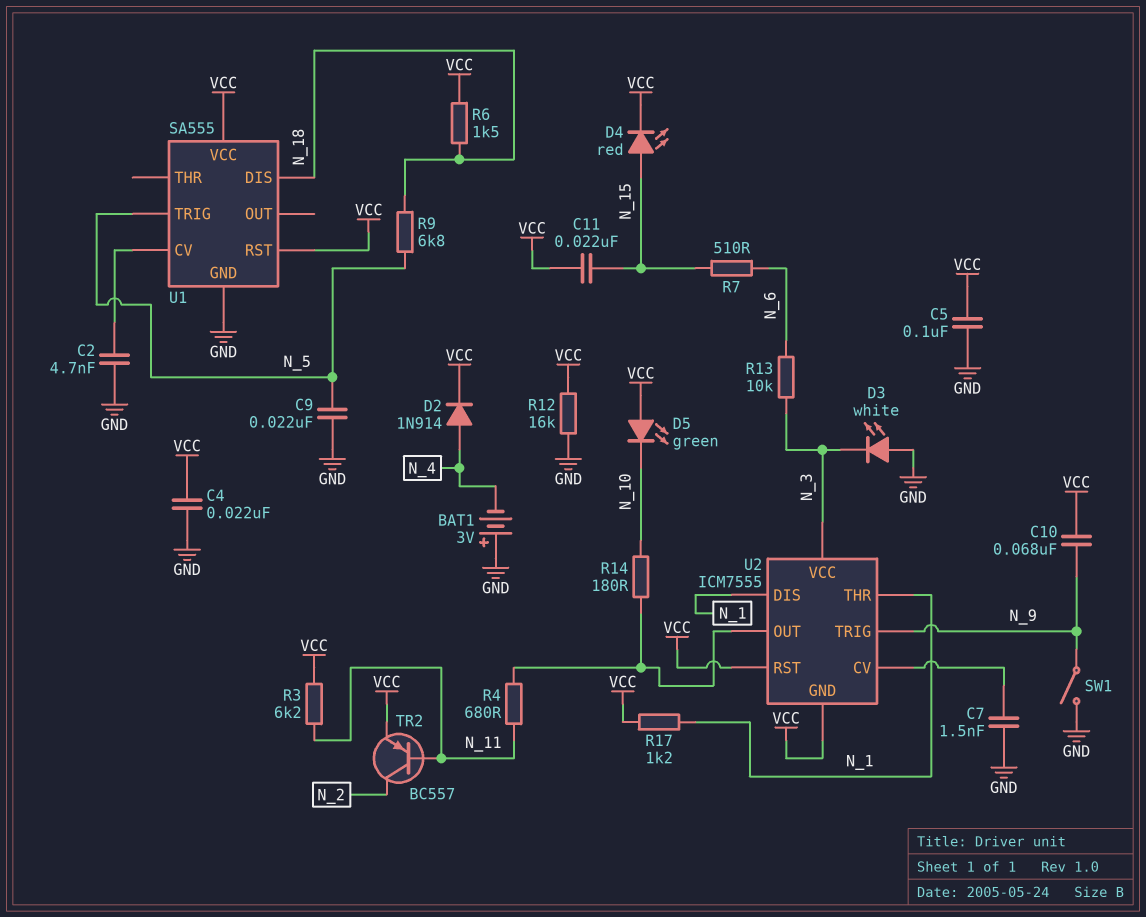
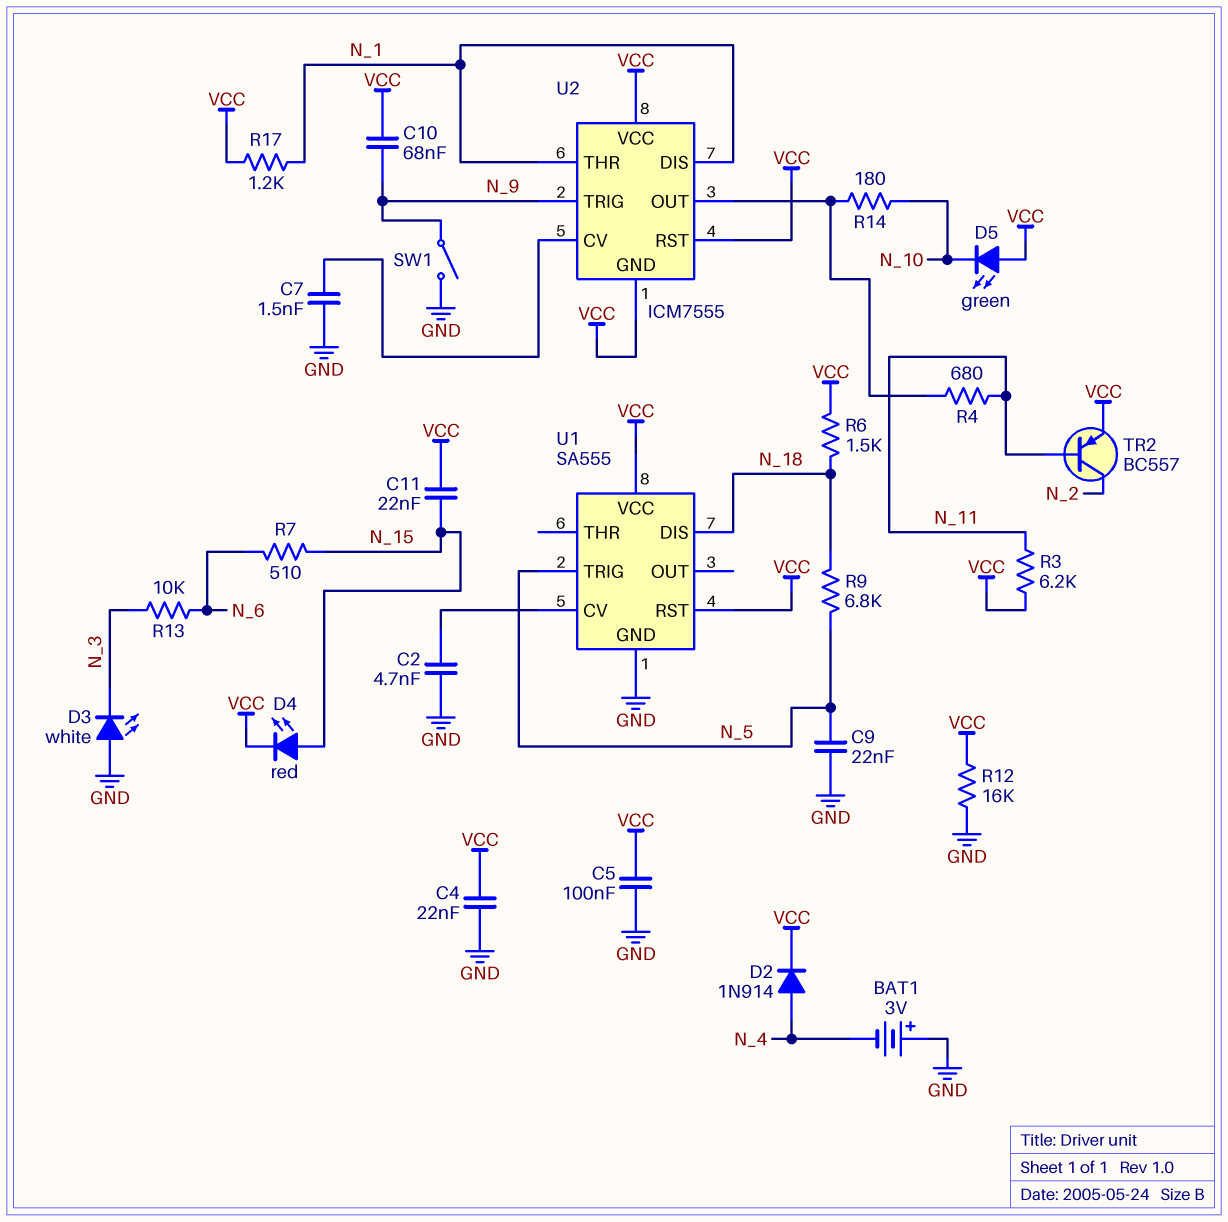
U2 pin VCC: N_3 -> VCC

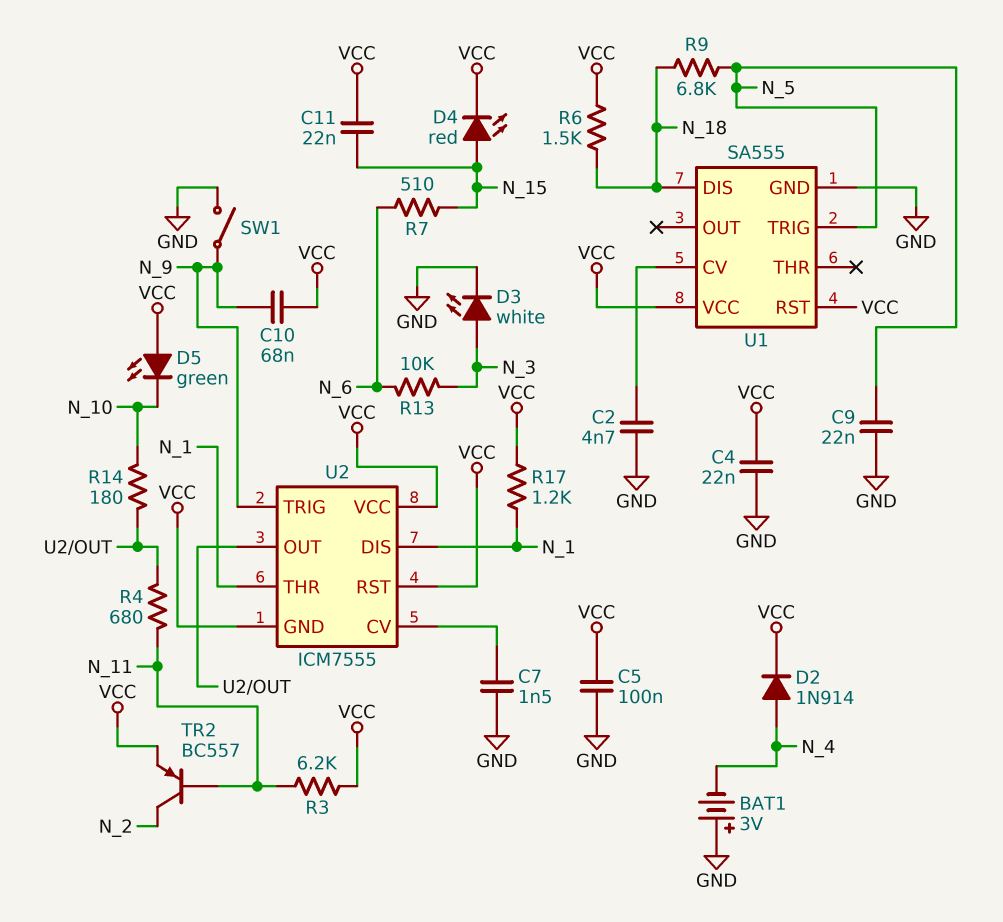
D3: LED white (A GND, K N_3) -> LED white (A N_3, K GND)
R12: 16k (GND, VCC) -> none

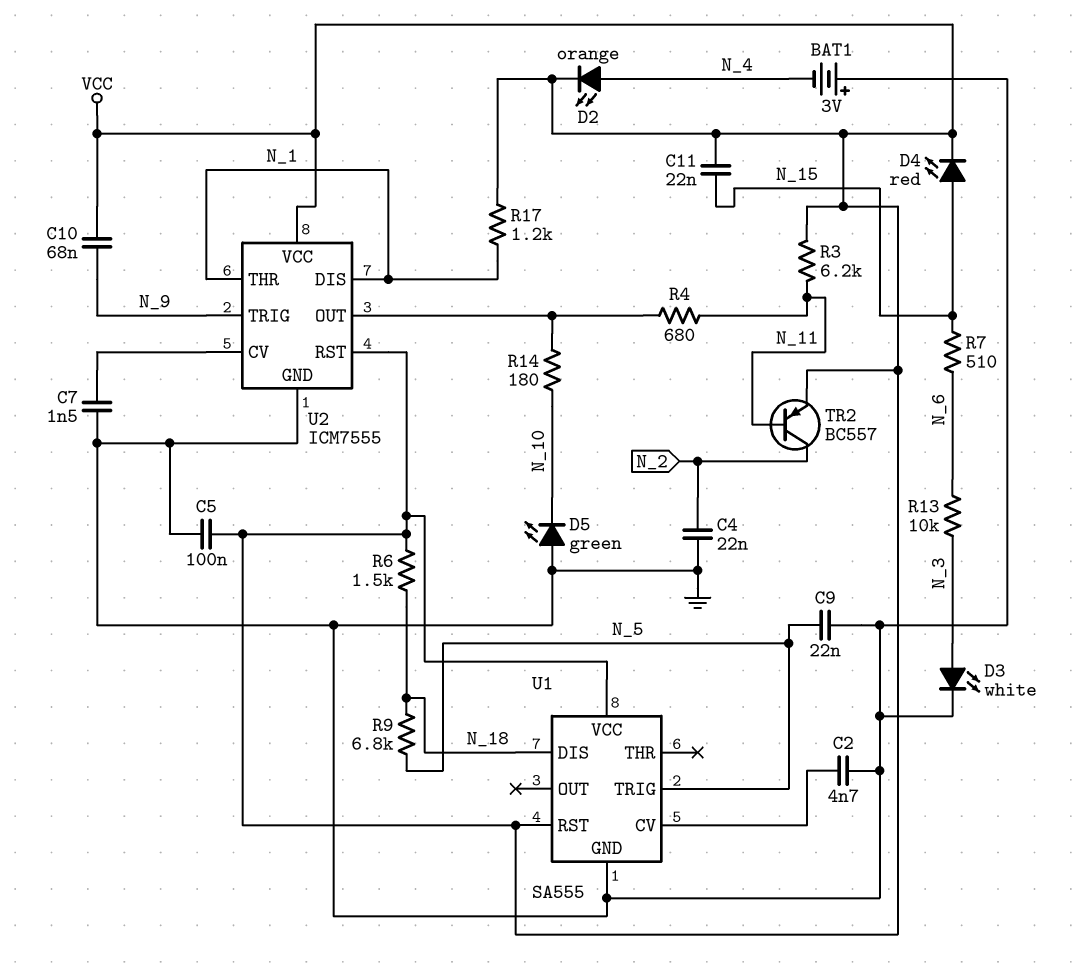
C4: 22nF (GND, VCC) -> 22nF (GND, N_2)
D2: diode 1N914 (A N_4, K VCC) -> LED orange (A N_4, K VCC)
D5: LED green (A VCC, K N_10) -> LED green (A GND, K N_10)
SW1: switch (GND, N_9) -> none
U2 pin GND: VCC -> GND

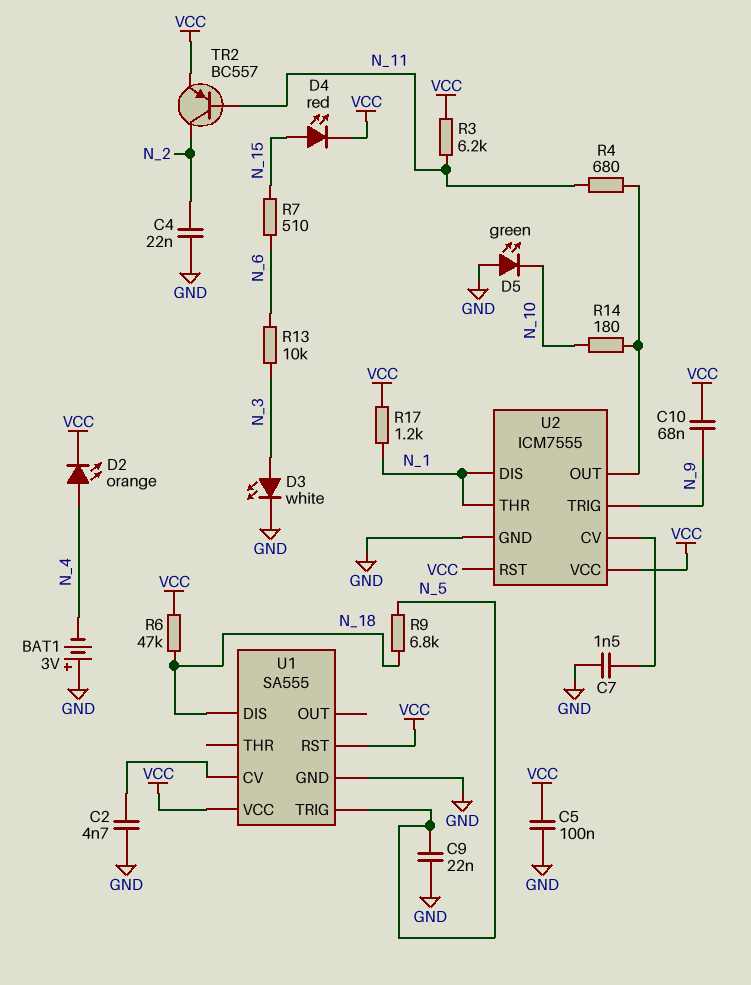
C11: 22nF (N_15, VCC) -> none
R6: 1.5k (N_18, VCC) -> 47k (N_18, VCC)

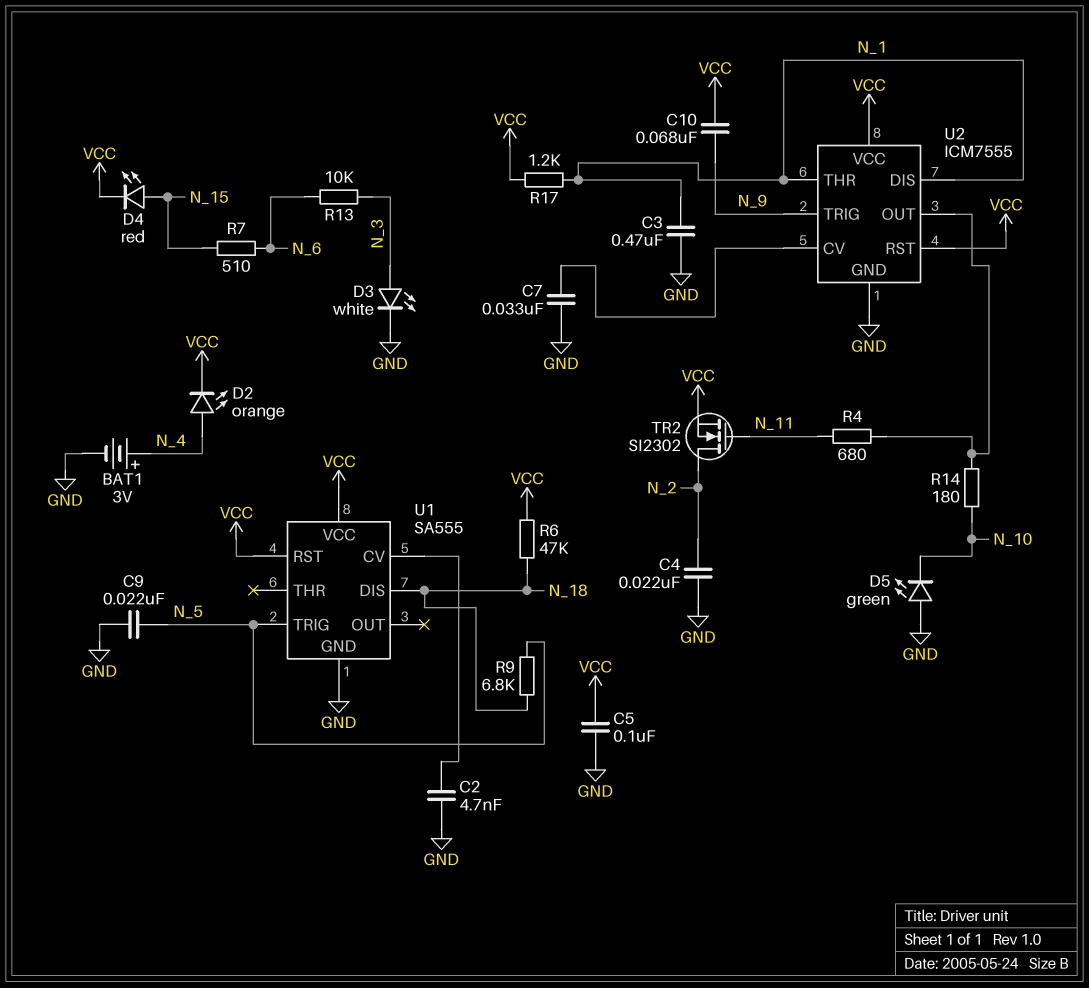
BAT1: 3V (plus GND, minus N_4) -> 3V (plus N_4, minus GND)
C3: none -> 470nF (GND, N_1)
C7: 1.5nF (GND, U2/CV) -> 33nF (GND, U2/CV)
R3: 6.2k (N_11, VCC) -> none
TR2: PNP BC557 (B N_11, C N_2, E VCC) -> NMOS SI2302 (G N_11, D N_2, S VCC)

